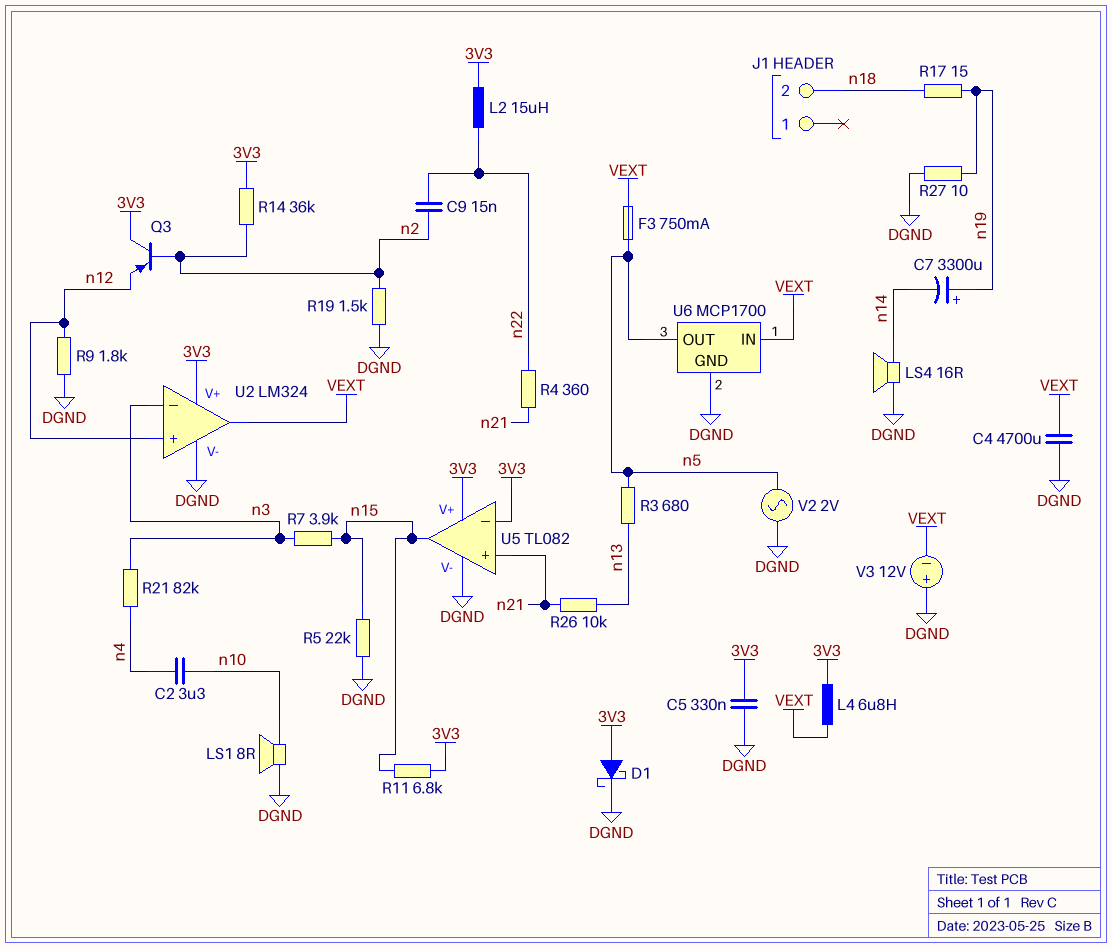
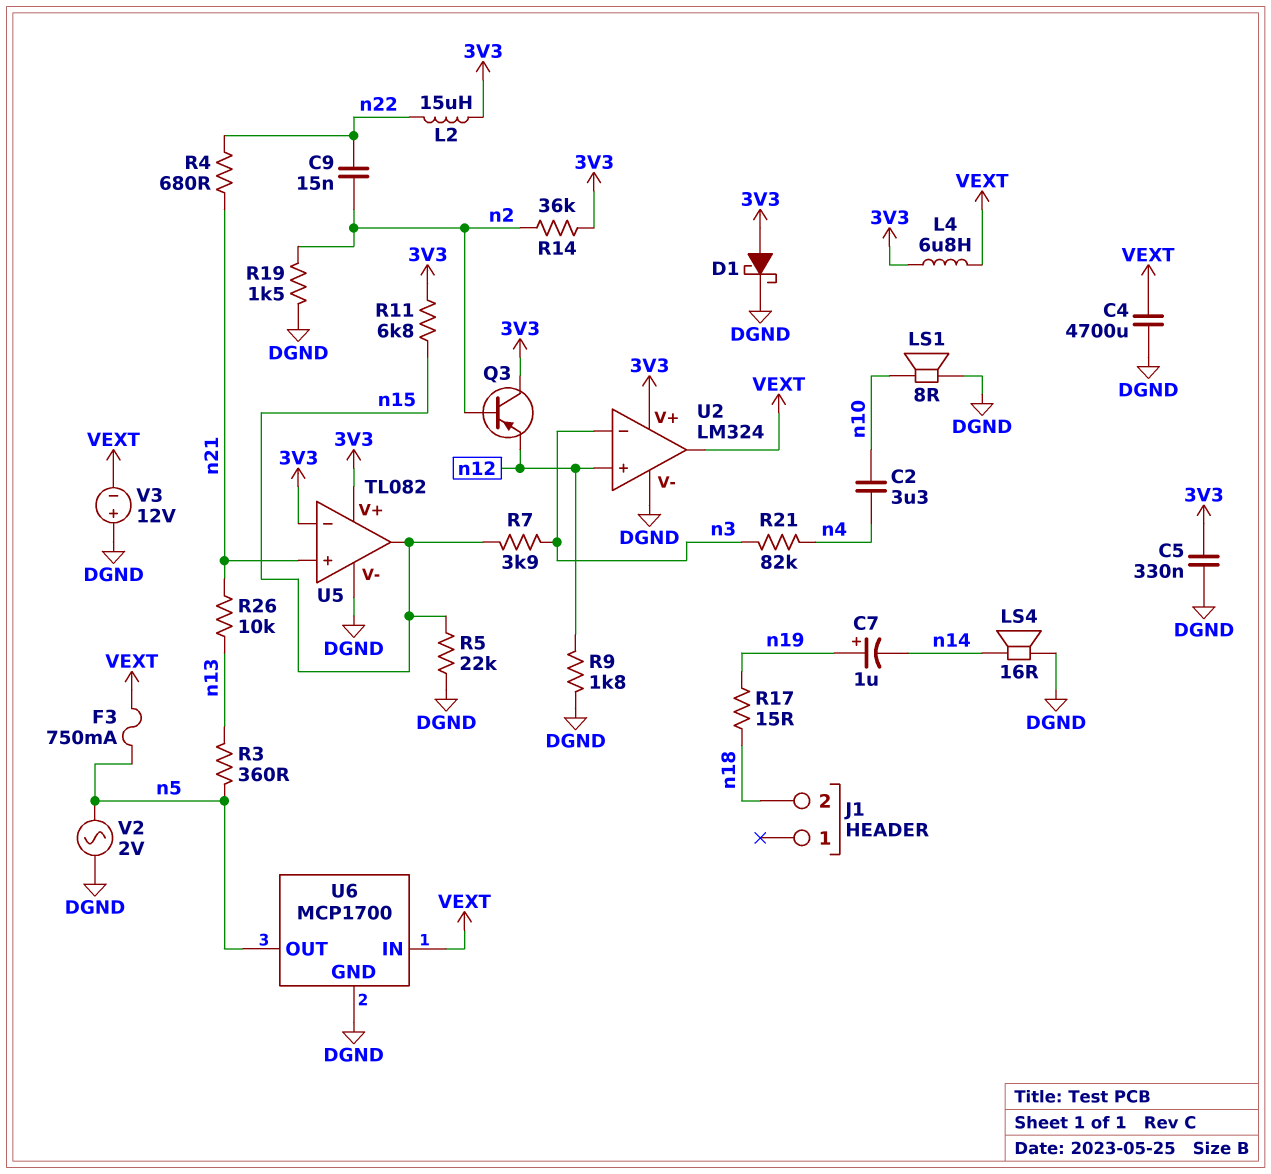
C7: 3300uF (plus n19, minus n14) -> 1uF (plus n19, minus n14)
R3: 680 (n5, n13) -> 360 (n5, n13)
R4: 360 (n21, n22) -> 680 (n21, n22)
R27: 10 (DGND, n19) -> none

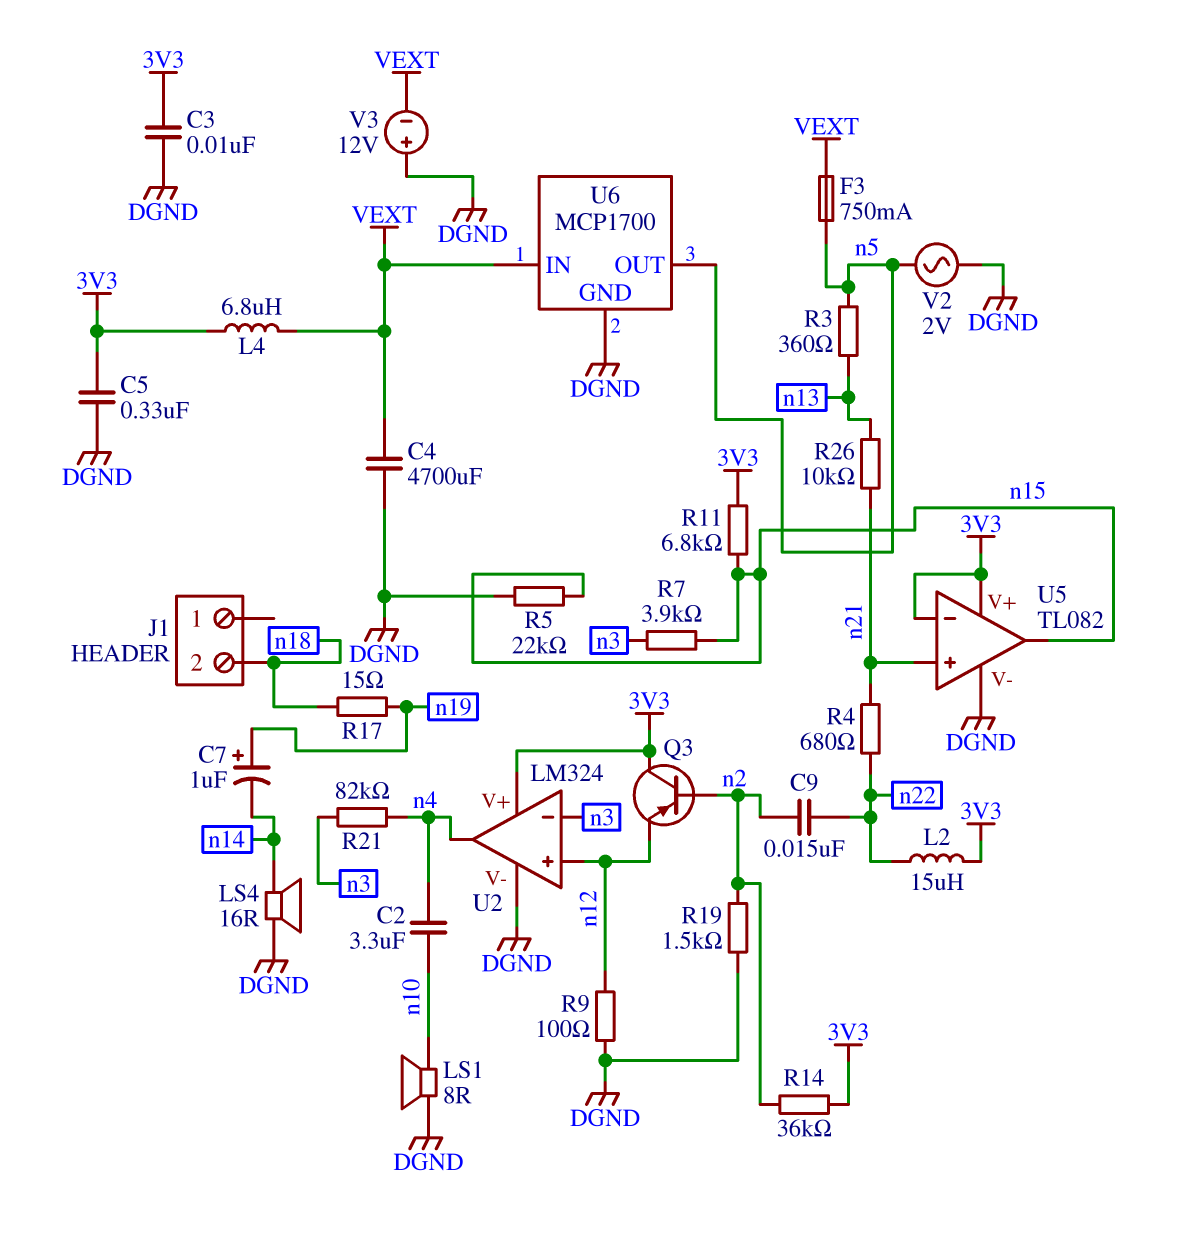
C3: none -> 10nF (3V3, DGND)
D1: schottky (A 3V3, K DGND) -> none
R9: 1.8k (DGND, n12) -> 100 (DGND, n12)
U2 pin out: VEXT -> n4

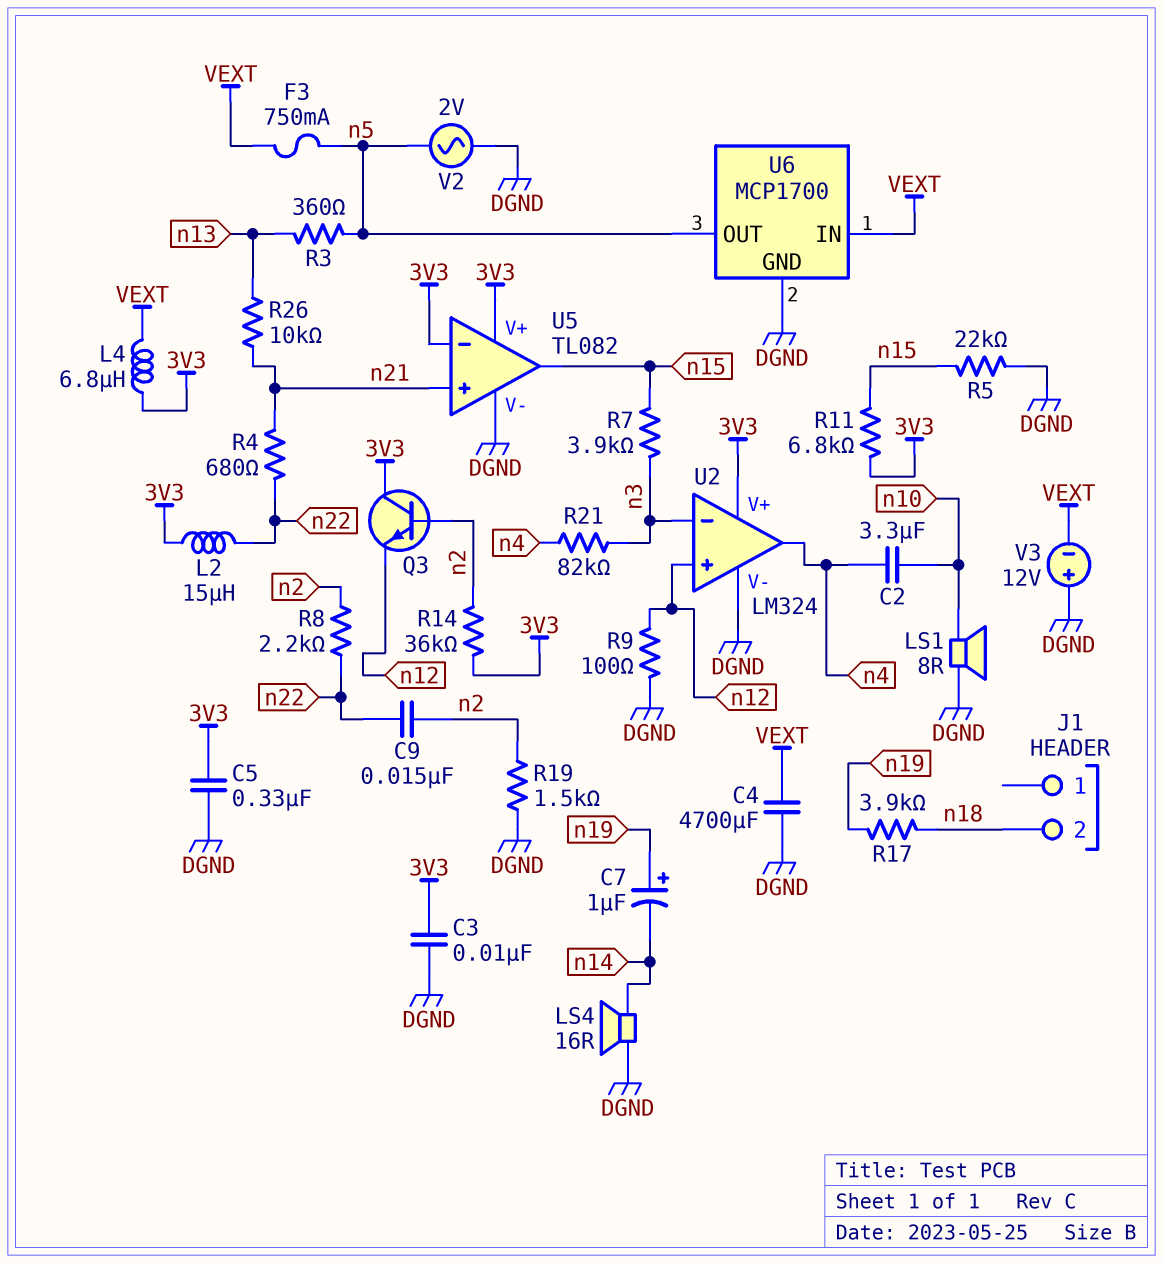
Q3: PNP (B n2, C 3V3, E n12) -> NPN (B n2, C 3V3, E n12)
R8: none -> 2.2k (n2, n22)
R17: 15 (n18, n19) -> 3.9k (n18, n19)

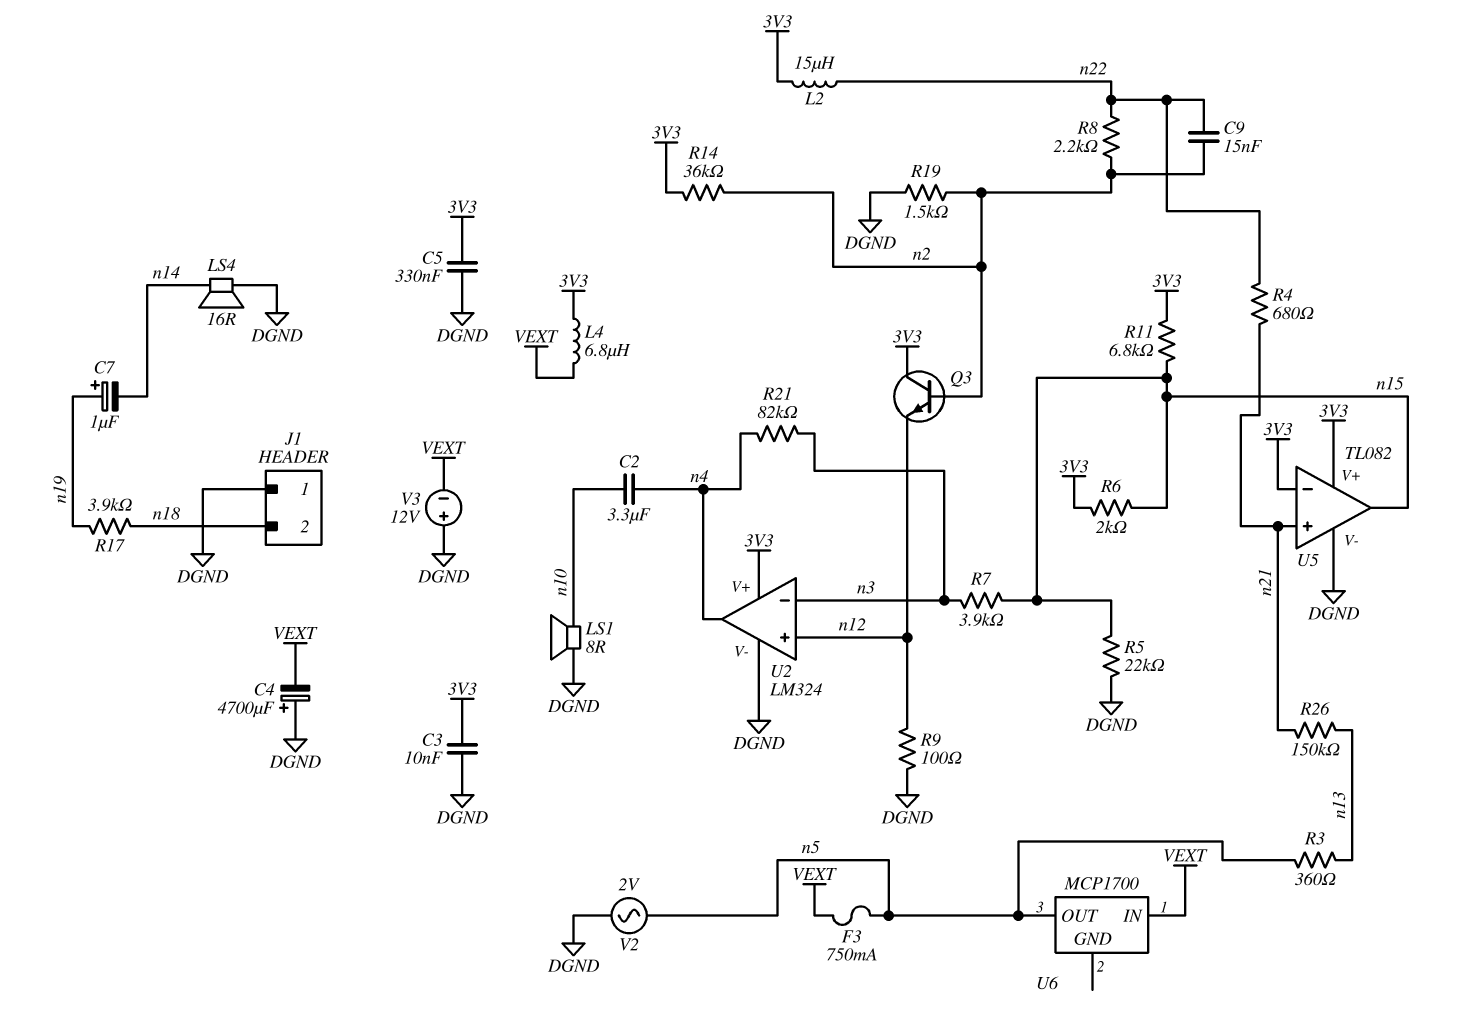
C4: 4700uF (DGND, VEXT) -> 4700uF (plus DGND, minus VEXT)
J1 pin 1: none -> DGND
R6: none -> 2k (3V3, n15)
R26: 10k (n13, n21) -> 150k (n13, n21)
U6 pin GND: DGND -> none

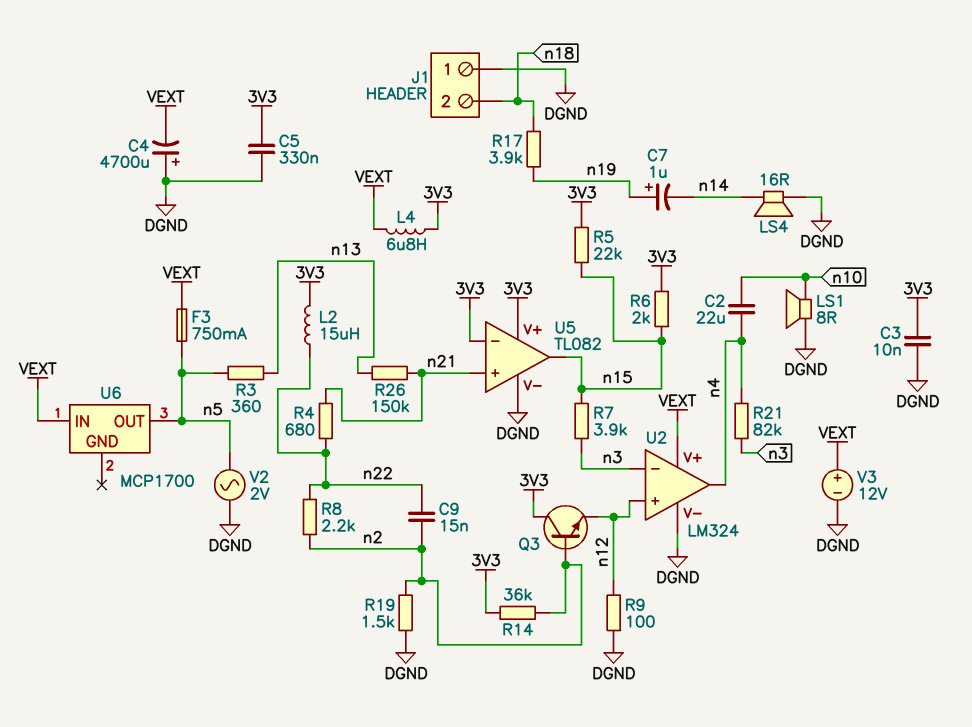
C2: 3.3uF (n4, n10) -> 22uF (n4, n10)
R5: 22k (DGND, n15) -> 22k (3V3, n15)
R11: 6.8k (3V3, n15) -> none
U2 pin V+: 3V3 -> VEXT
V3: 12V (plus DGND, minus VEXT) -> 12V (plus VEXT, minus DGND)

